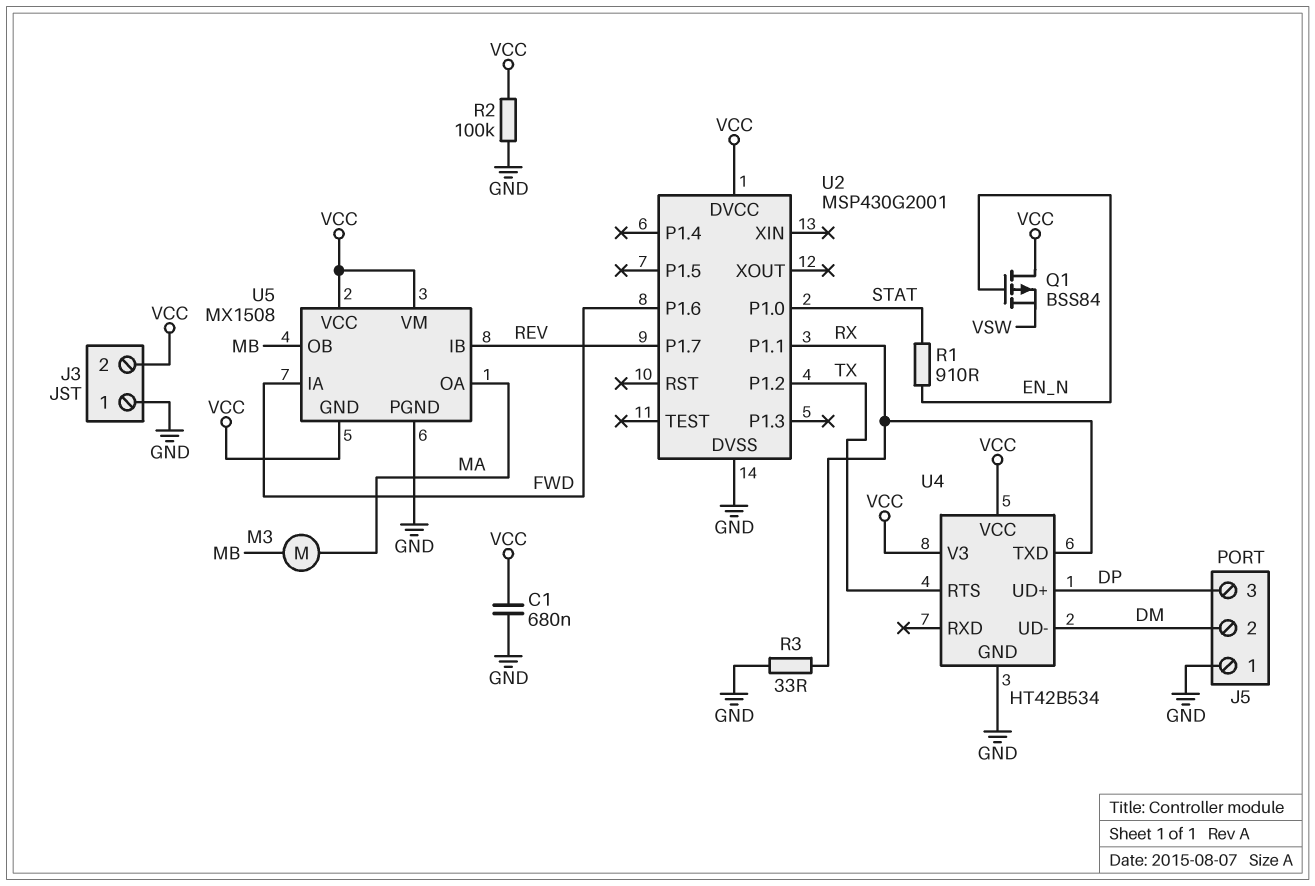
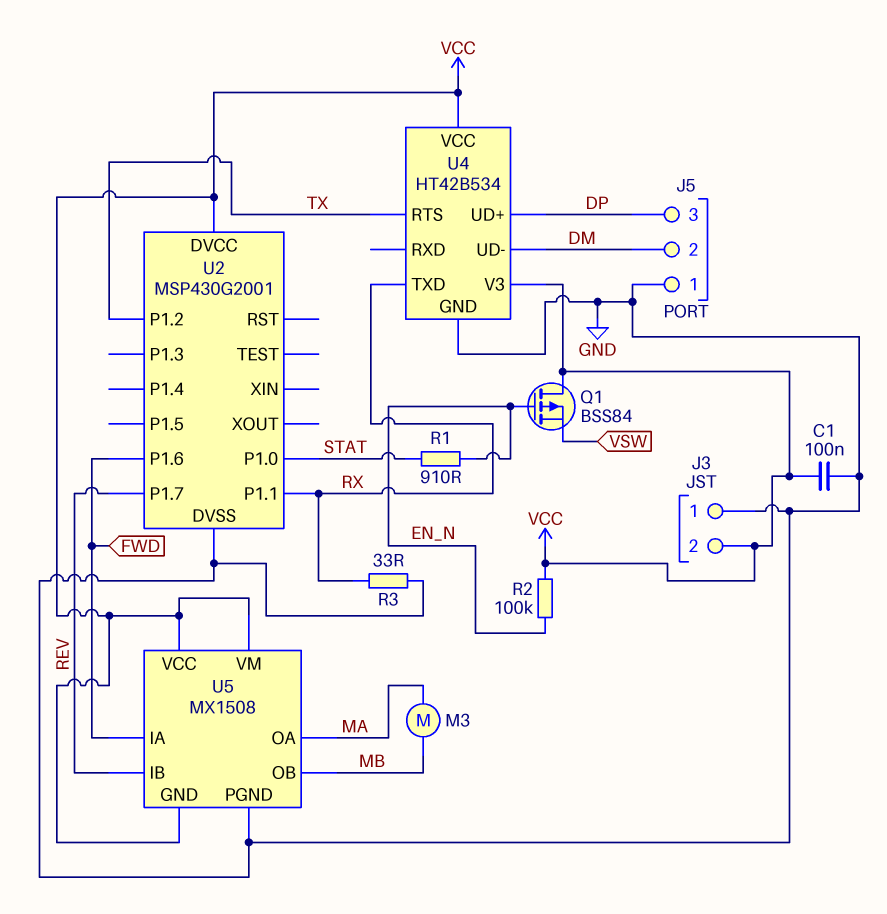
C1: 680nF (GND, VCC) -> 100nF (GND, VCC)
R2: 100k (GND, VCC) -> 100k (EN_N, VCC)

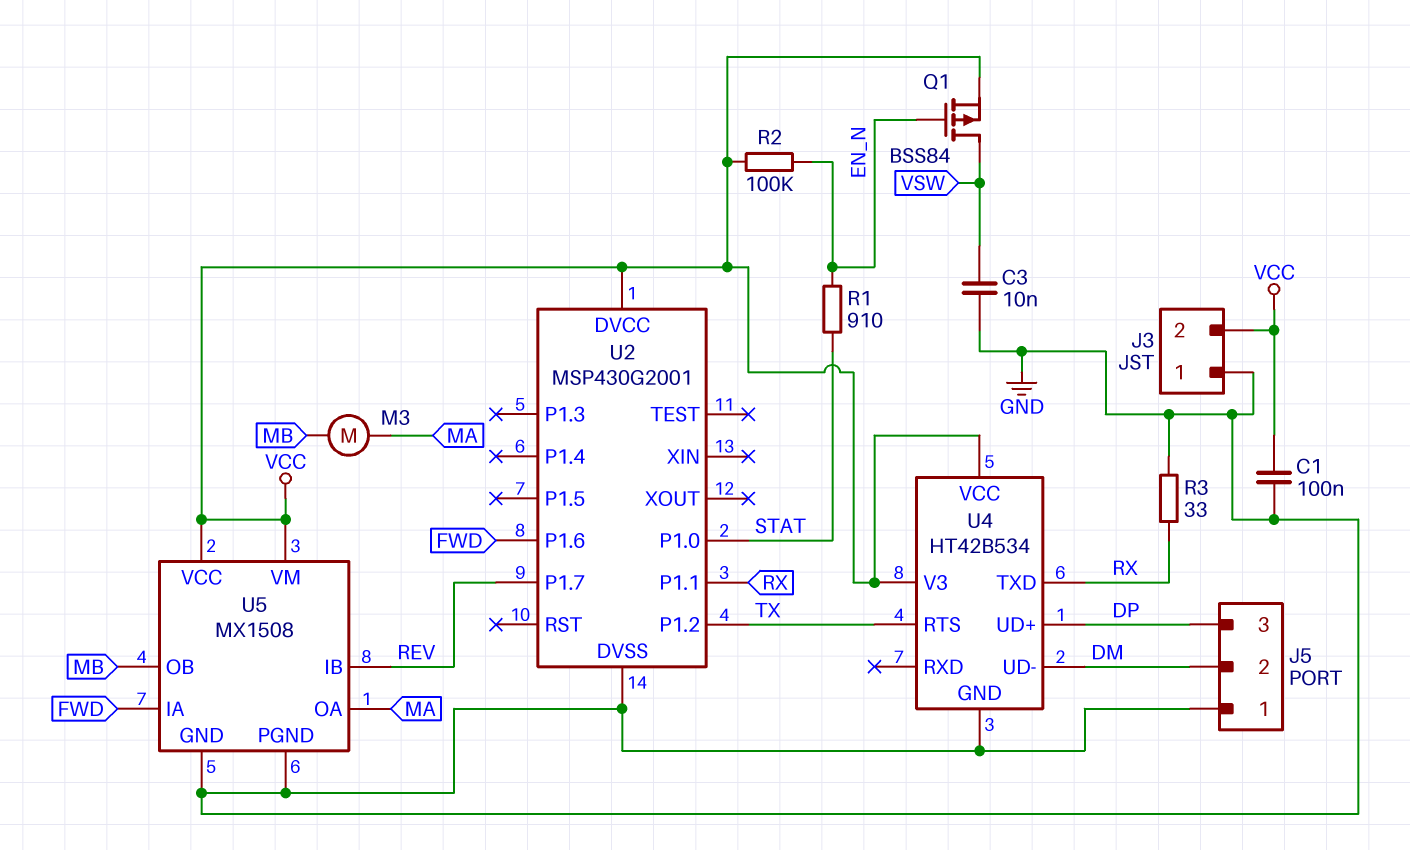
C3: none -> 10nF (GND, VSW)
Q1: PMOS BSS84 (G EN_N, D VCC, S VSW) -> PMOS BSS84 (G EN_N, D VSW, S VCC)
U5 pin GND: VCC -> GND

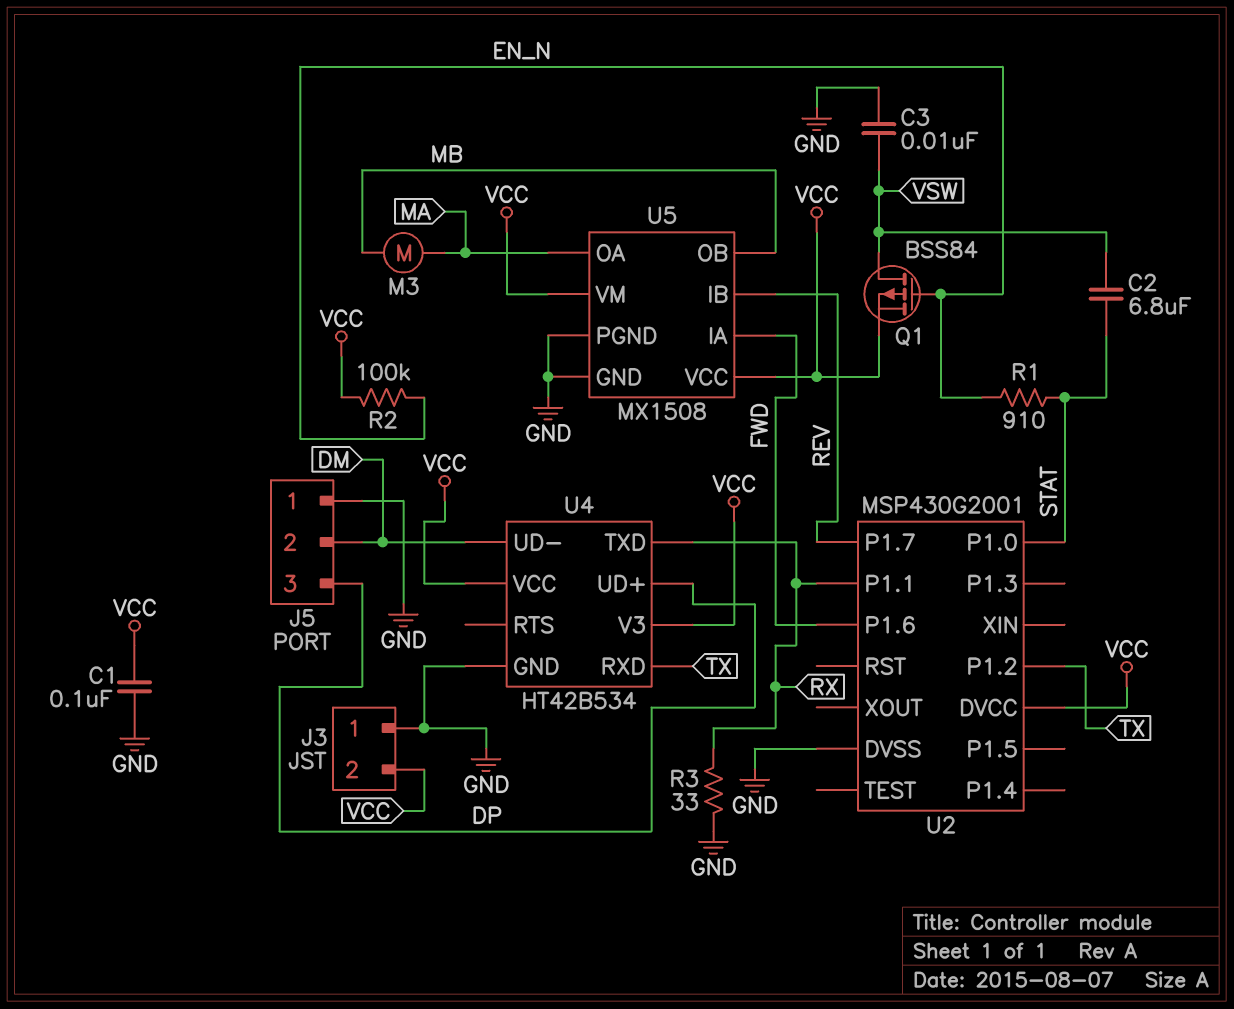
C2: none -> 6.8uF (STAT, VSW)
U4 pin RTS: TX -> none
U4 pin RXD: none -> TX

